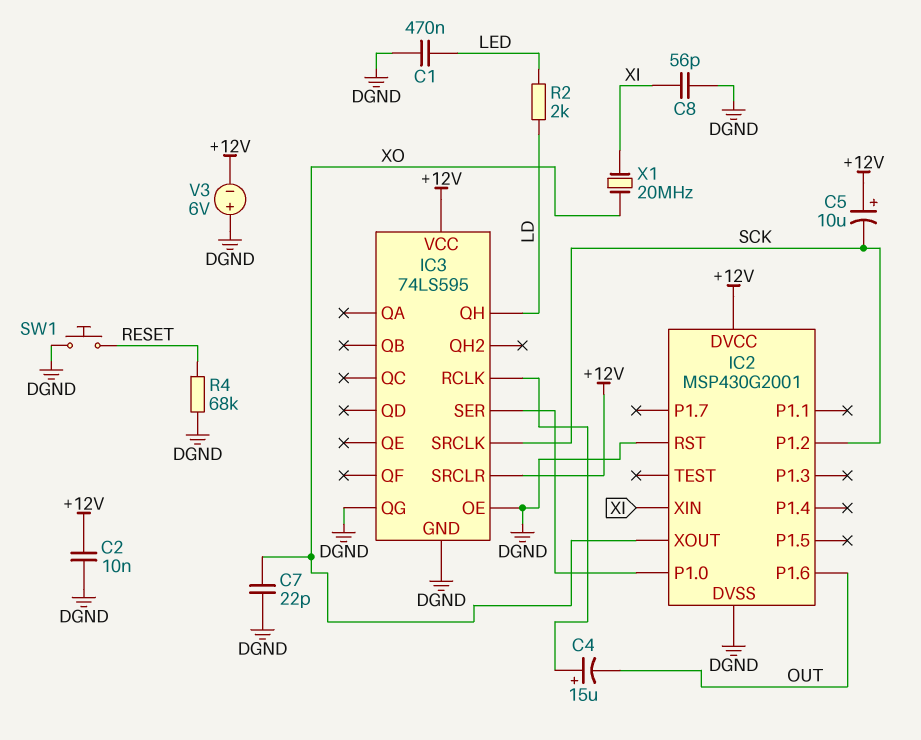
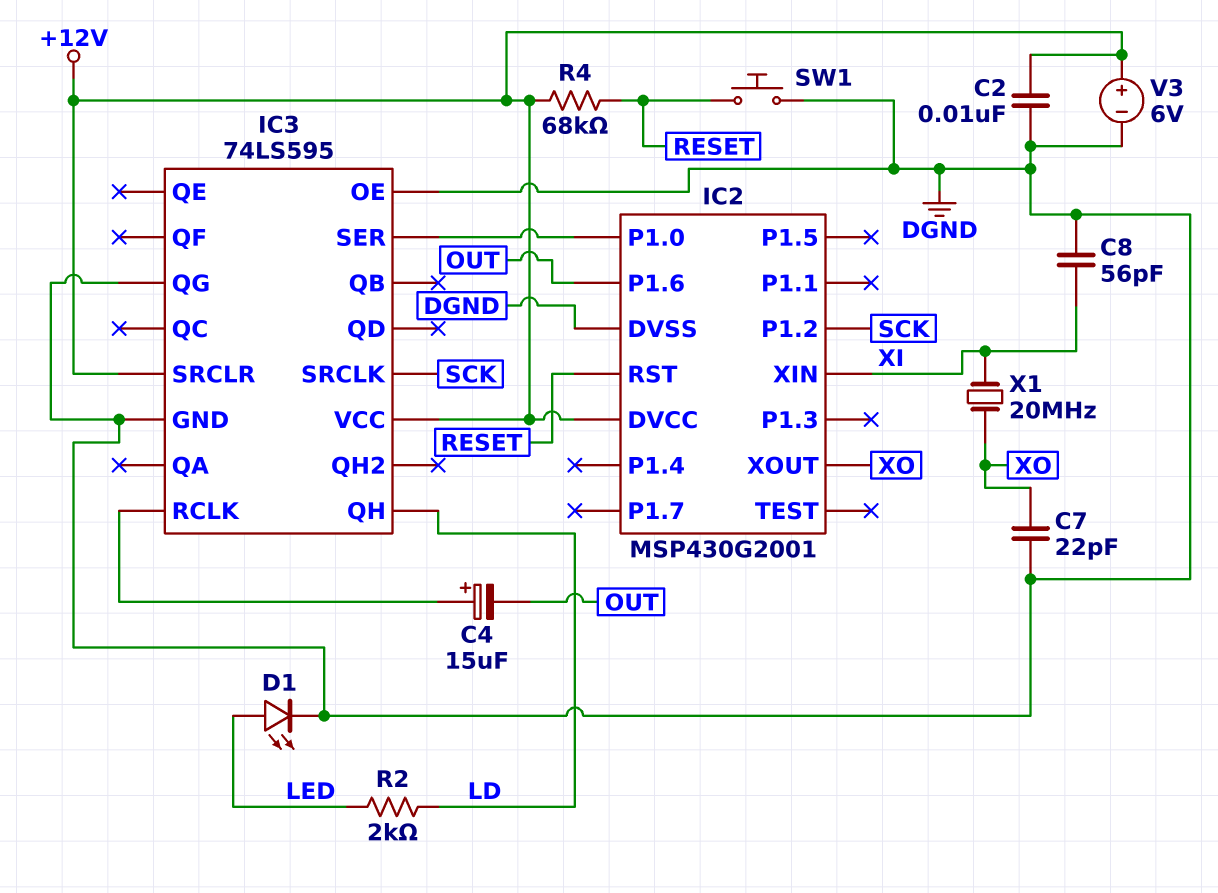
C1: 470nF (DGND, LED) -> none
C5: 10uF (plus +12V, minus SCK) -> none
D1: none -> LED (A LED, K DGND)
IC2 pin RST: DGND -> RESET
R4: 68k (DGND, RESET) -> 68k (+12V, RESET)
V3: 6V (plus DGND, minus +12V) -> 6V (plus +12V, minus DGND)

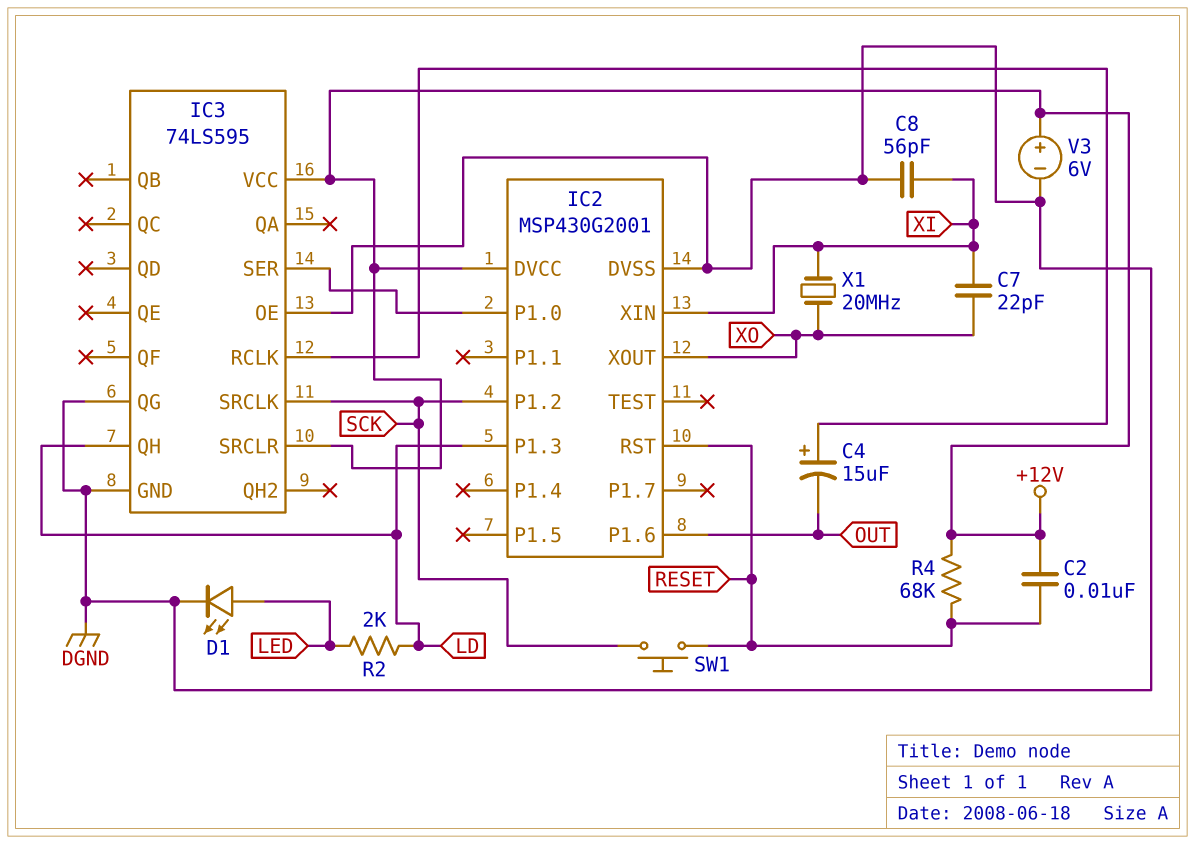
C2: 10nF (+12V, DGND) -> 10nF (+12V, RESET)
C7: 22pF (DGND, XO) -> 22pF (XI, XO)
IC2 pin P1.3: none -> LD
SW1: button (DGND, RESET) -> button (RESET, SCK)

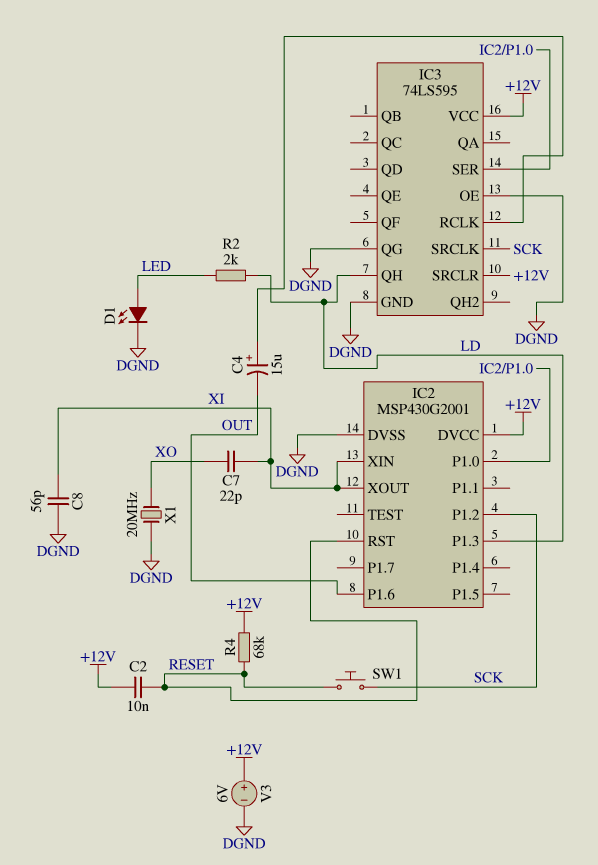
IC2 pin XOUT: XO -> XI
X1: 20MHz (XI, XO) -> 20MHz (DGND, XO)

